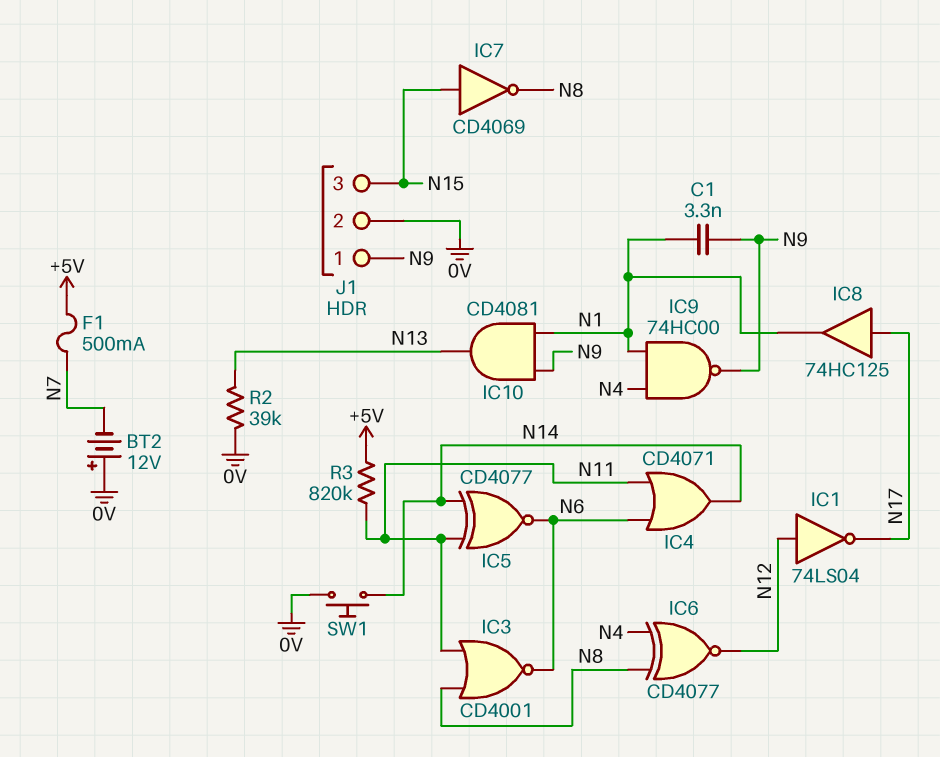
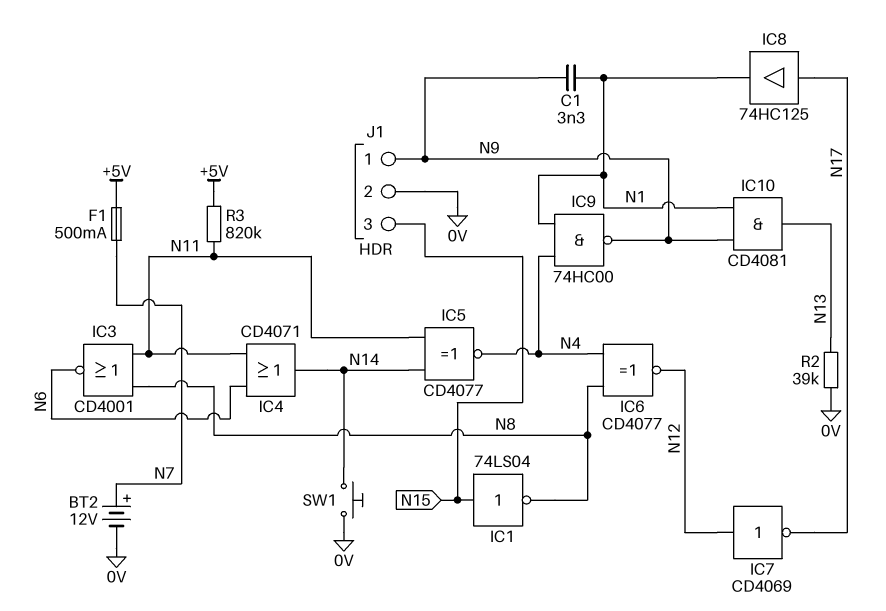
BT2: 12V (plus 0V, minus N7) -> 12V (plus N7, minus 0V)
IC1: NOT 74LS04 (in N12, out N17) -> NOT 74LS04 (in N15, out N8)
IC5: XNOR CD4077 (in N11, in N14, out N6) -> XNOR CD4077 (in N11, in N14, out N4)
IC7: NOT CD4069 (in N15, out N8) -> NOT CD4069 (in N12, out N17)

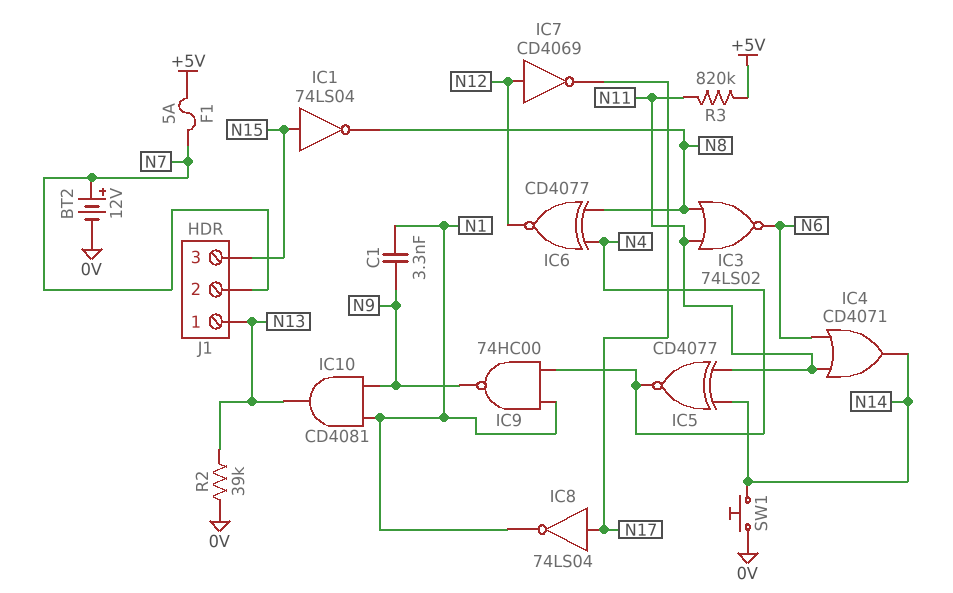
F1: 500mA (+5V, N7) -> 5A (+5V, N7)
IC3: NOR CD4001 (in N8, in N11, out N6) -> NOR 74LS02 (in N8, in N11, out N6)
IC8: buffer 74HC125 (in N17, out N1) -> NOT 74LS04 (in N17, out N1)
J1 pin 1: N9 -> N13
J1 pin 2: 0V -> N7

